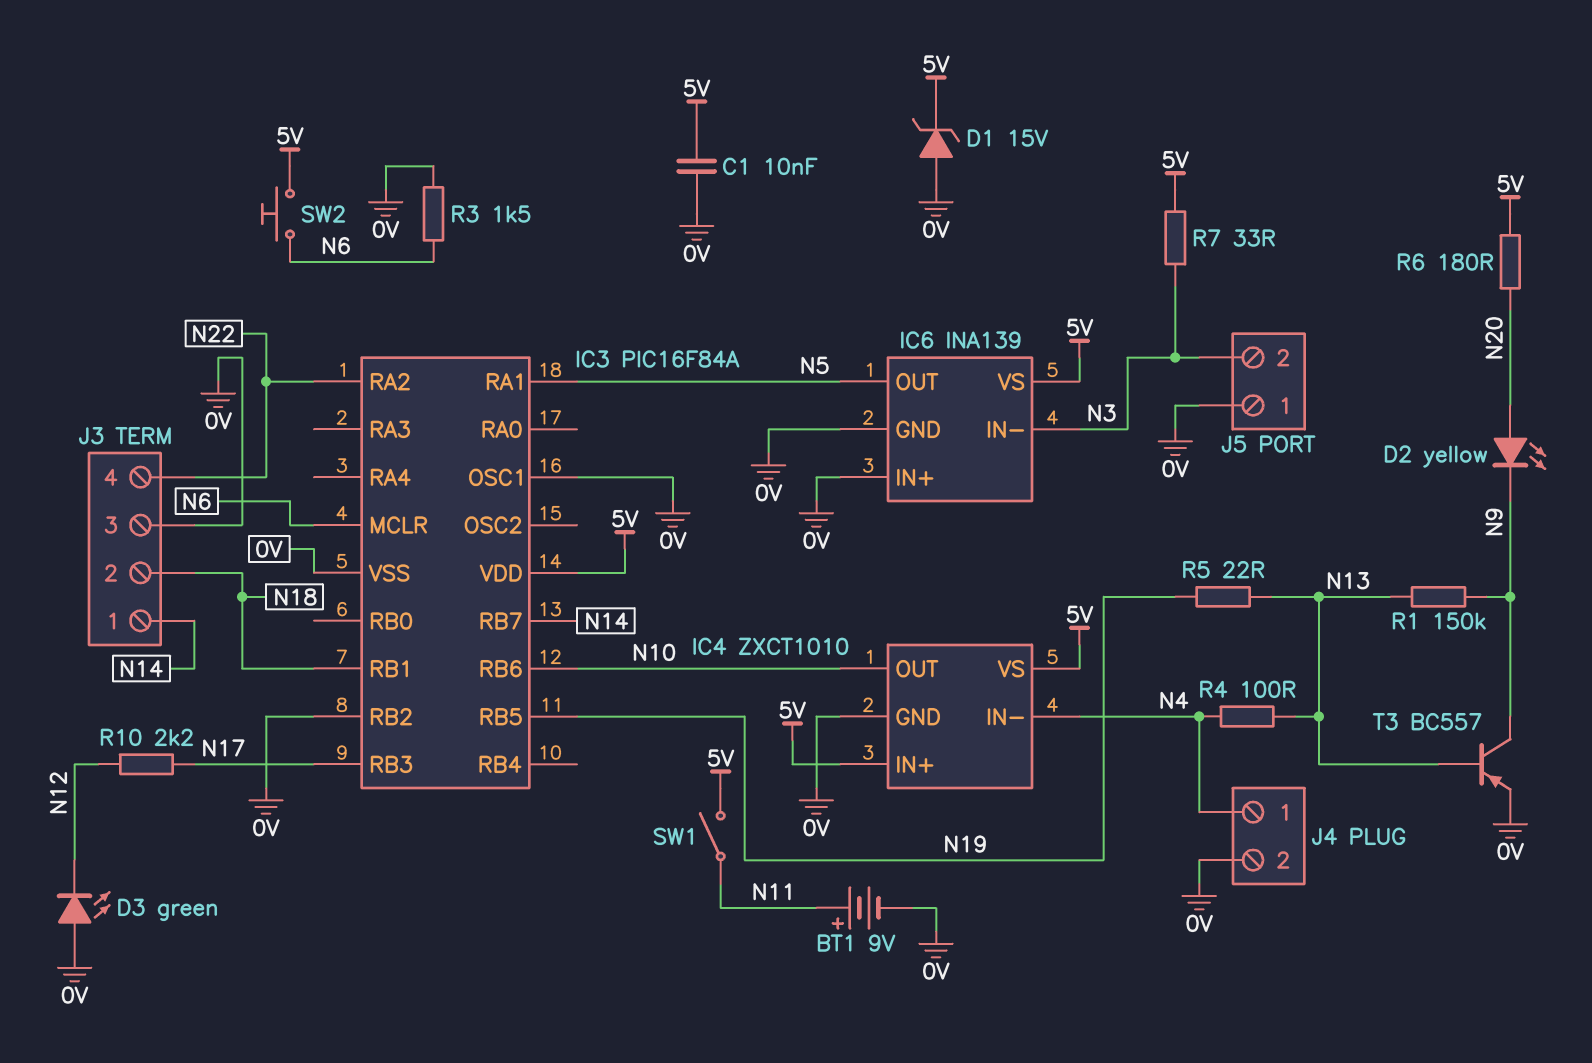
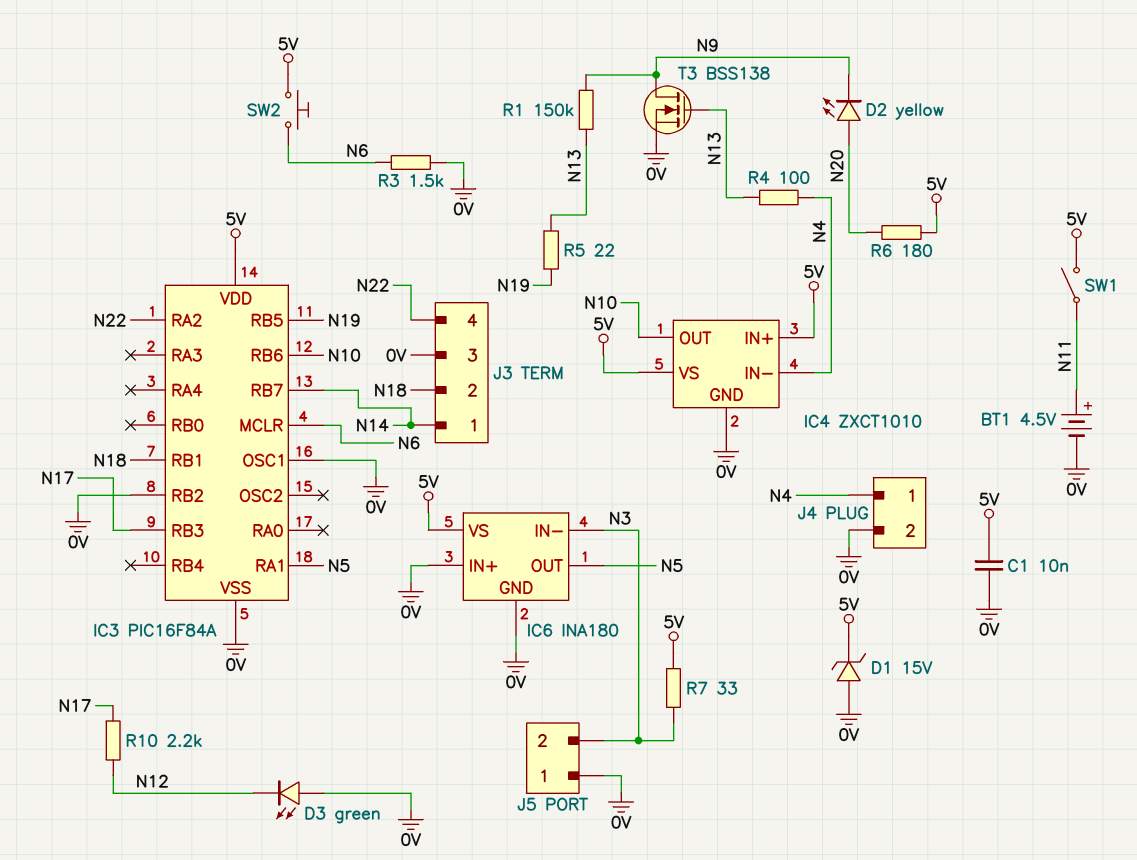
BT1: 9V (plus N11, minus 0V) -> 4.5V (plus N11, minus 0V)
IC6: INA139 -> INA180
T3: PNP BC557 (B N13, C N9, E 0V) -> NMOS BSS138 (G N13, D N9, S 0V)

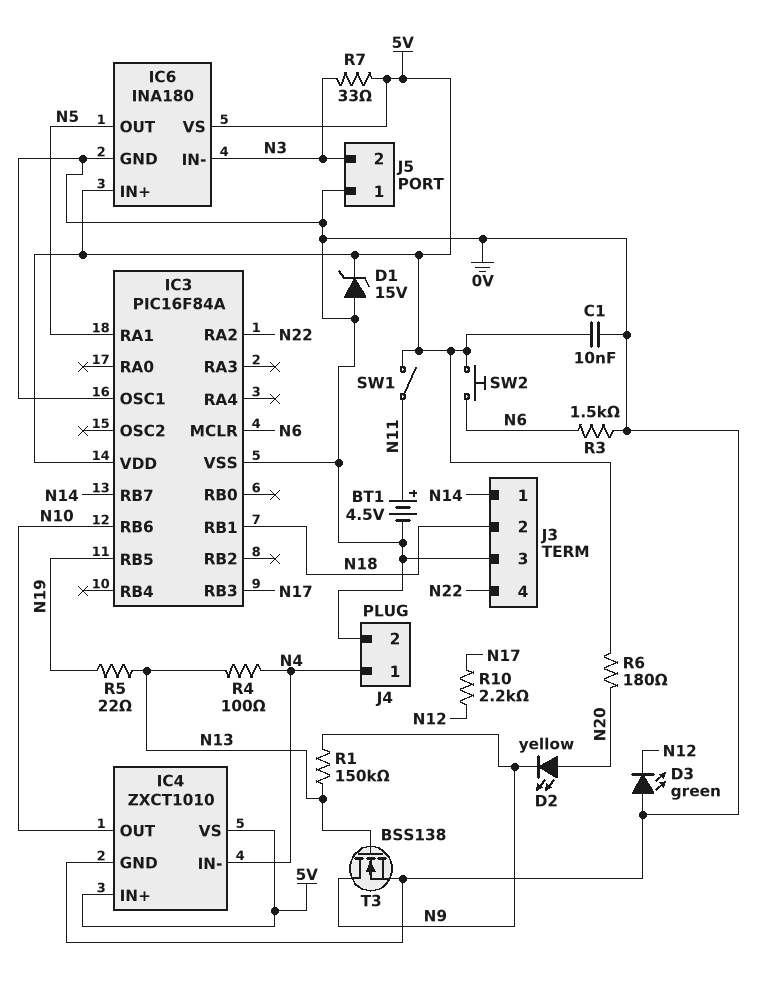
IC3 pin RB2: 0V -> none
IC6 pin IN+: 0V -> 5V

